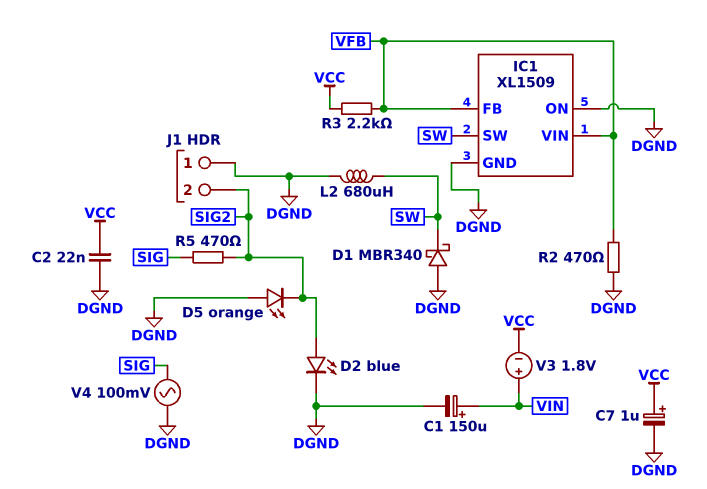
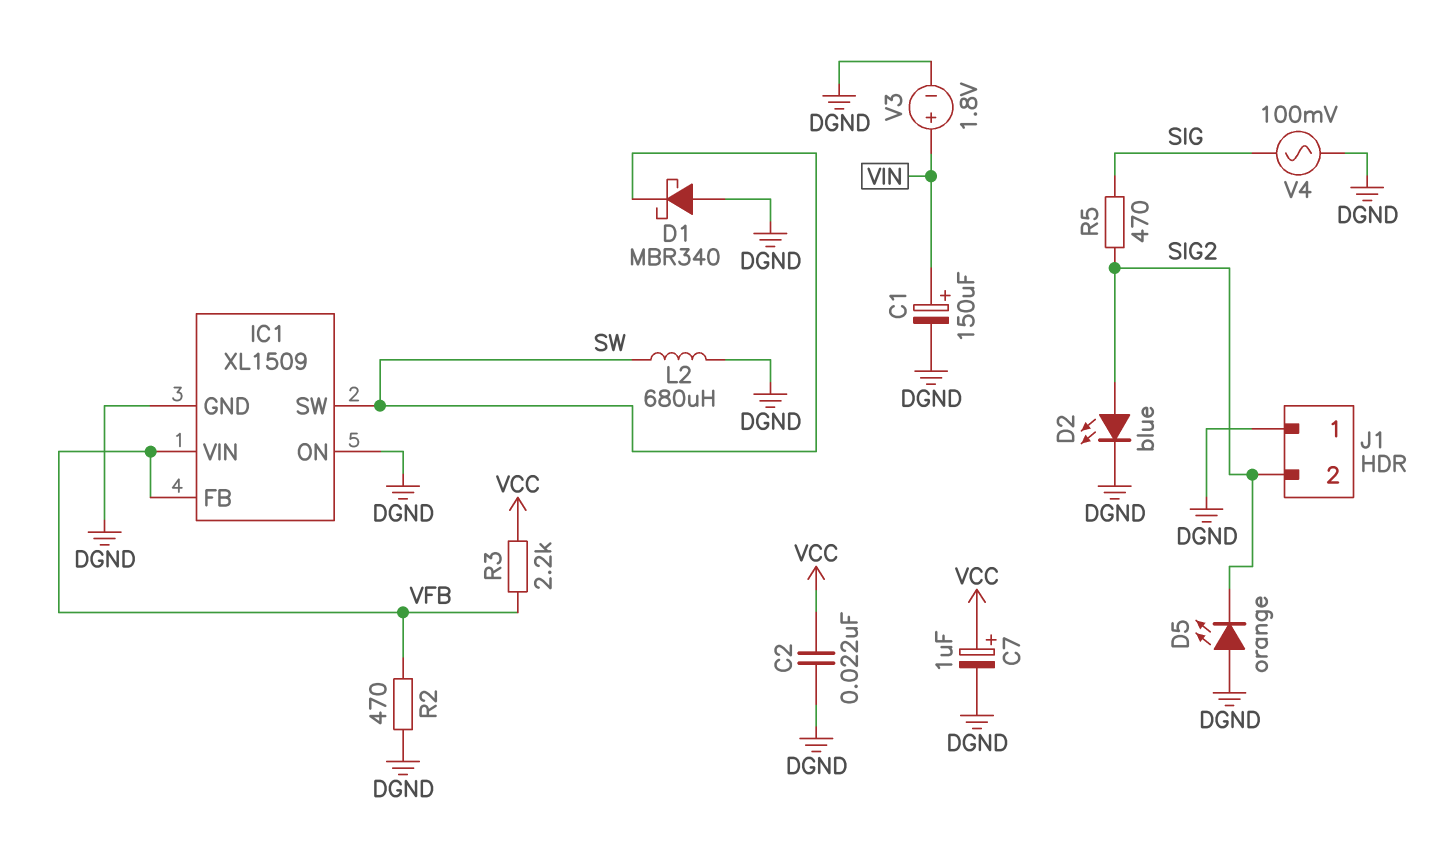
V3: 1.8V (plus VIN, minus VCC) -> 1.8V (plus VIN, minus DGND)

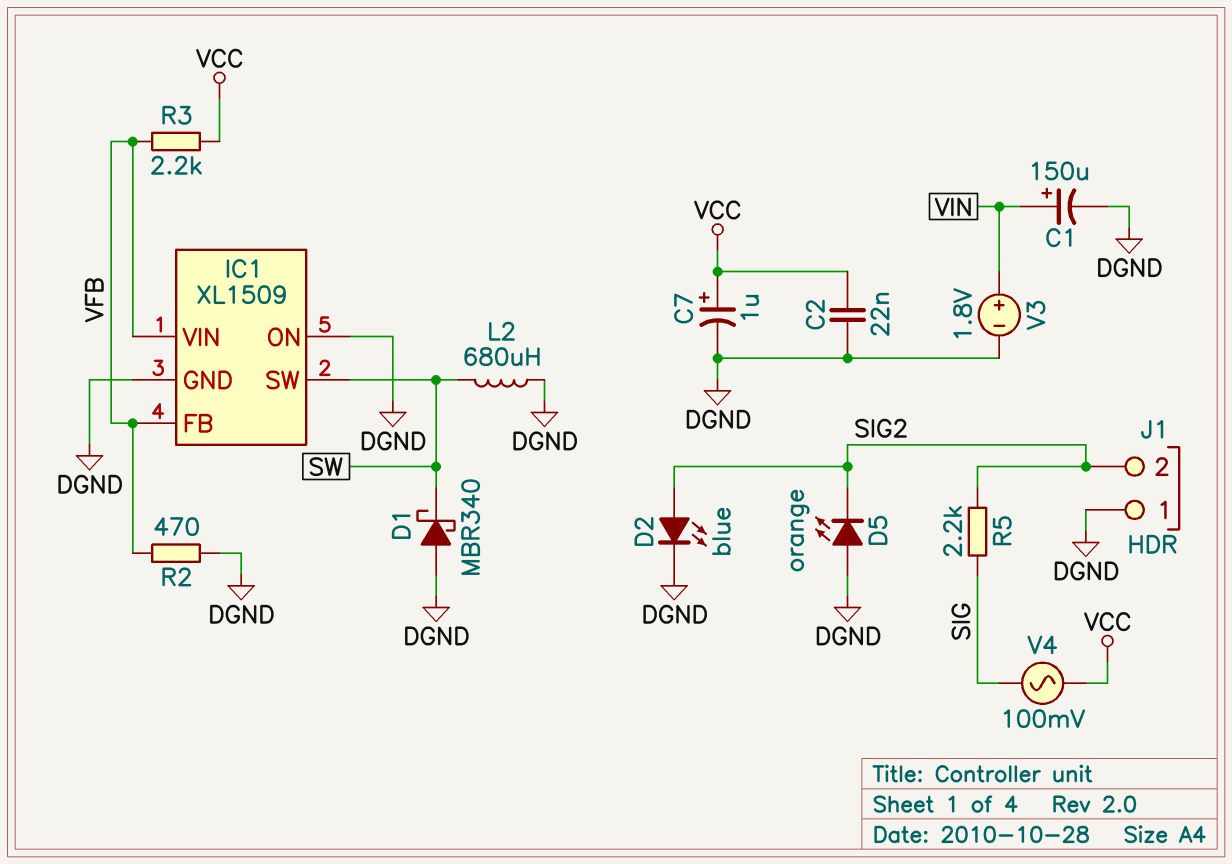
R5: 470 (SIG, SIG2) -> 2.2k (SIG, SIG2)
V4: AC 100mV (DGND, SIG) -> AC 100mV (SIG, VCC)

